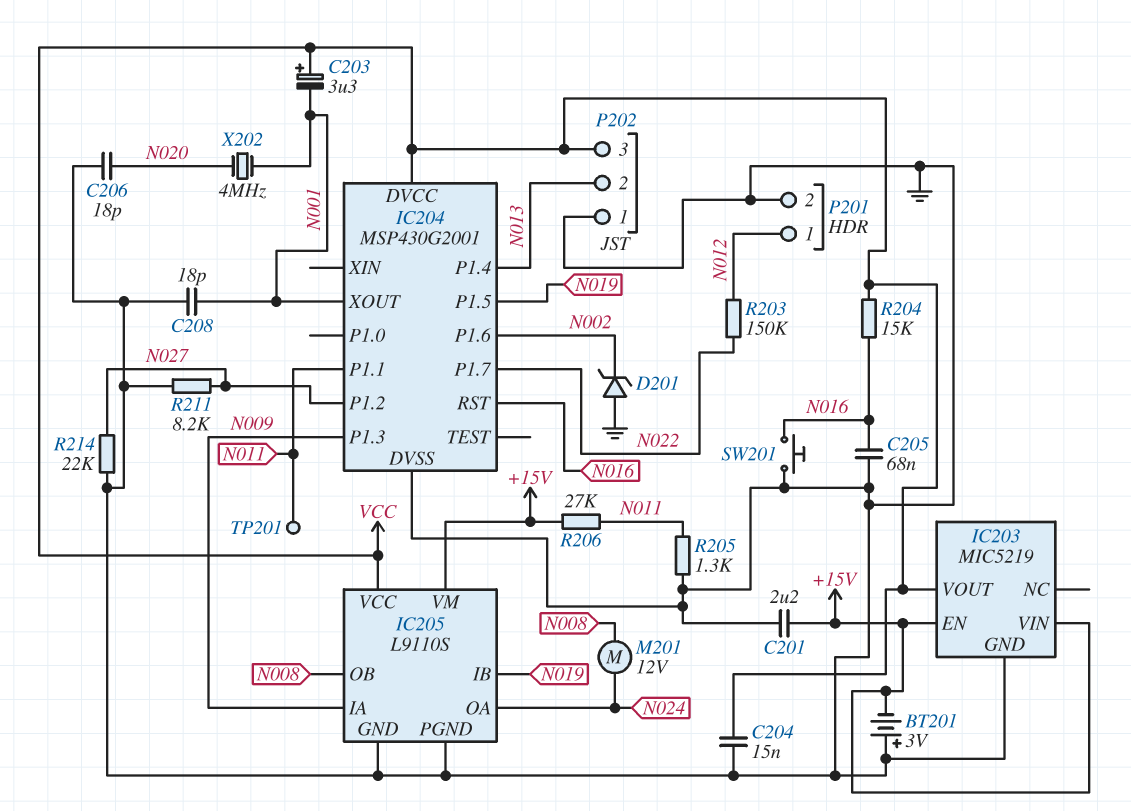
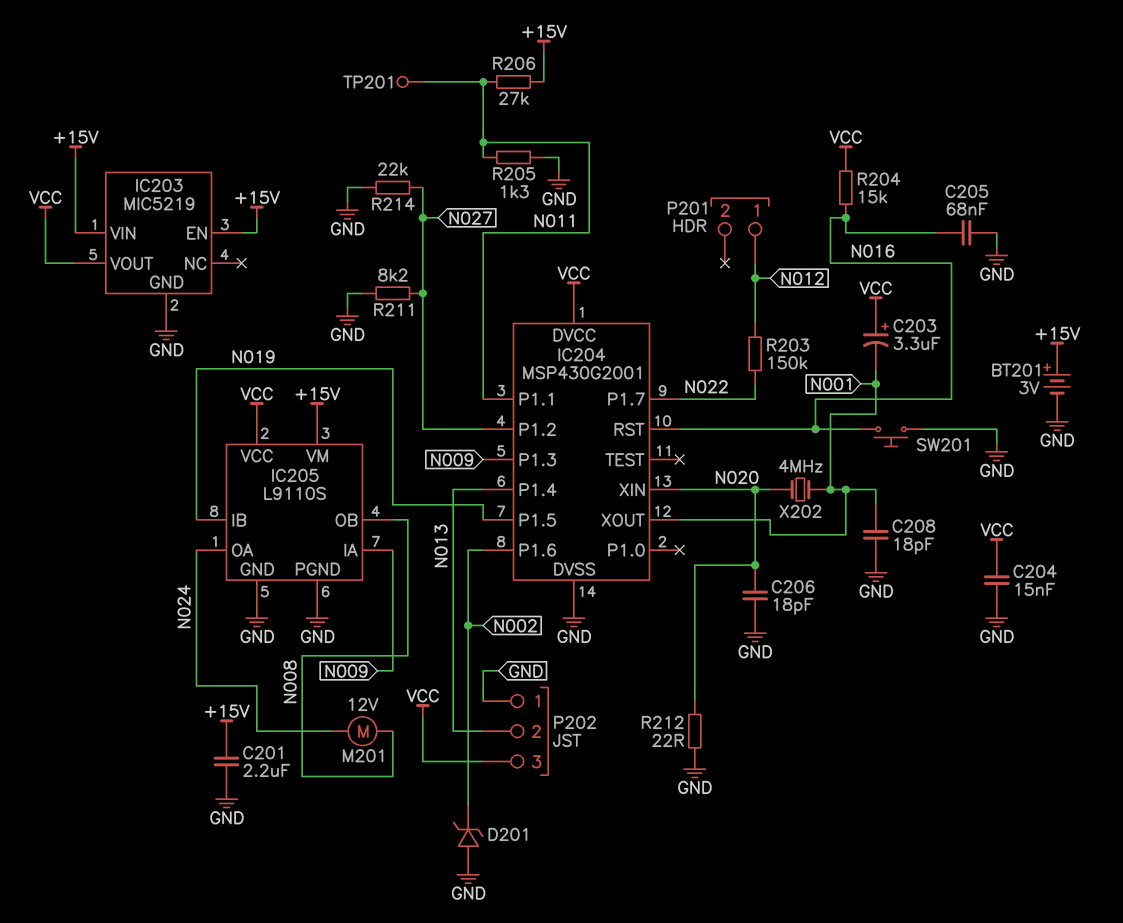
BT201: 3V (plus GND, minus +15V) -> 3V (plus +15V, minus GND)
IC204 pin XIN: none -> N020
P201 pin 2: GND -> none
R212: none -> 22 (GND, N020)

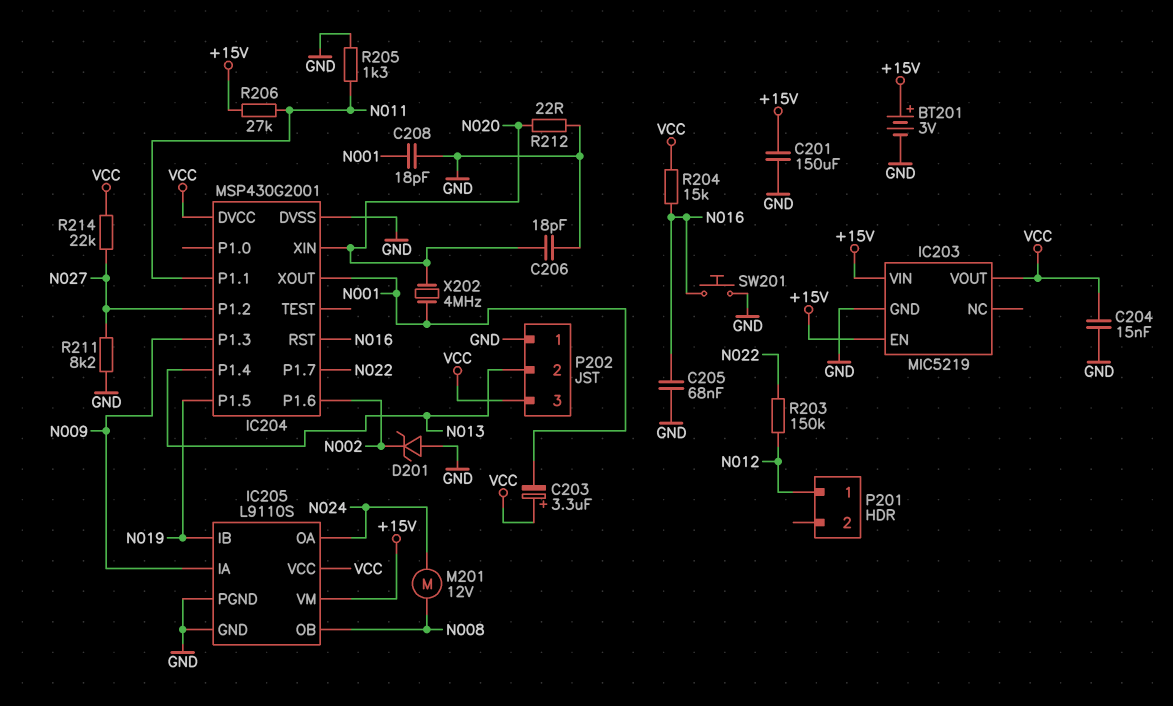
C201: 2.2uF (+15V, GND) -> 150uF (+15V, GND)
R214: 22k (GND, N027) -> 22k (N027, VCC)
TP201: test point (N011) -> none

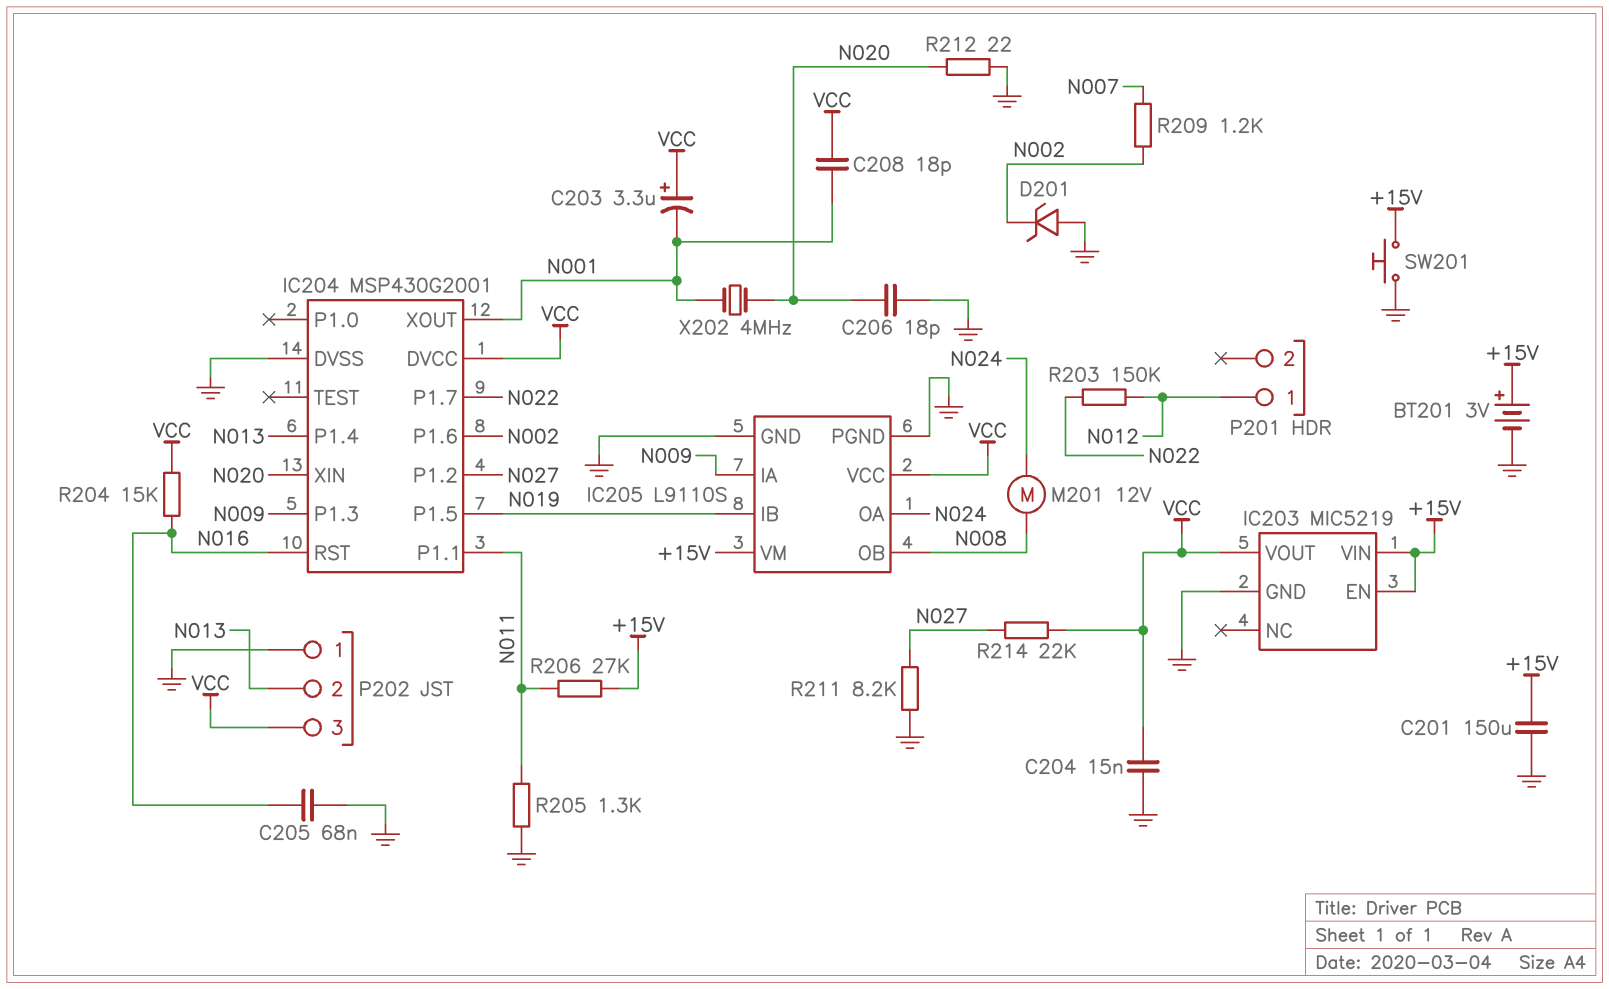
C208: 18pF (GND, N001) -> 18pF (N001, VCC)
R209: none -> 1.2k (N002, N007)
SW201: button (GND, N016) -> button (+15V, GND)

